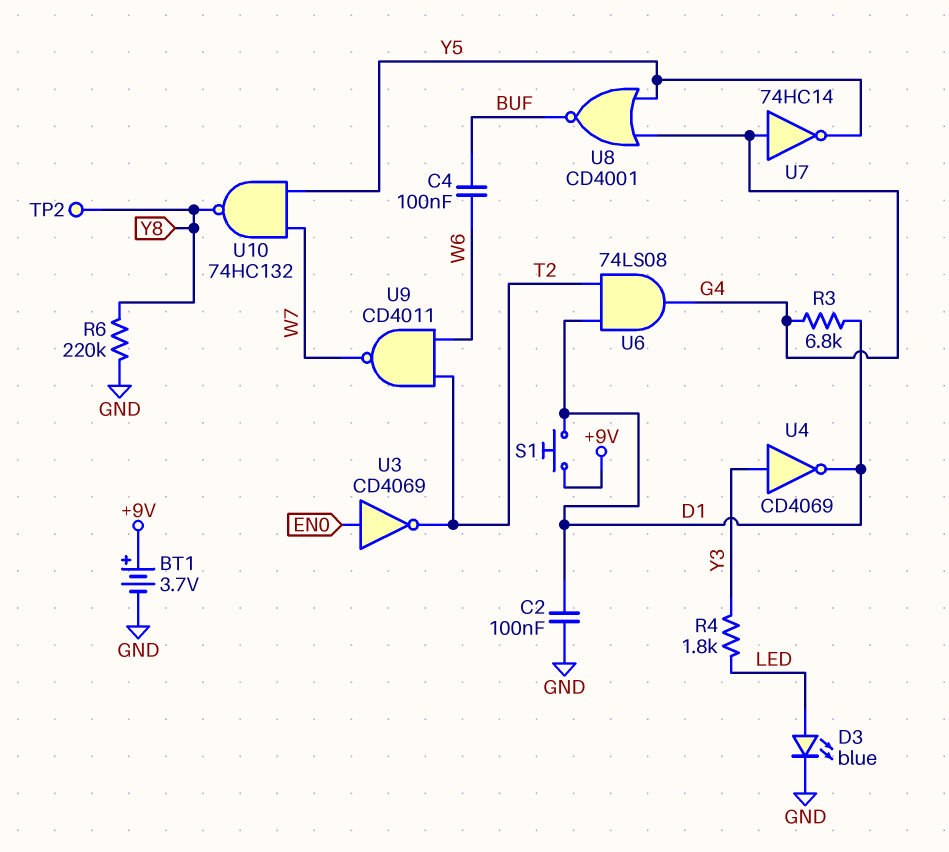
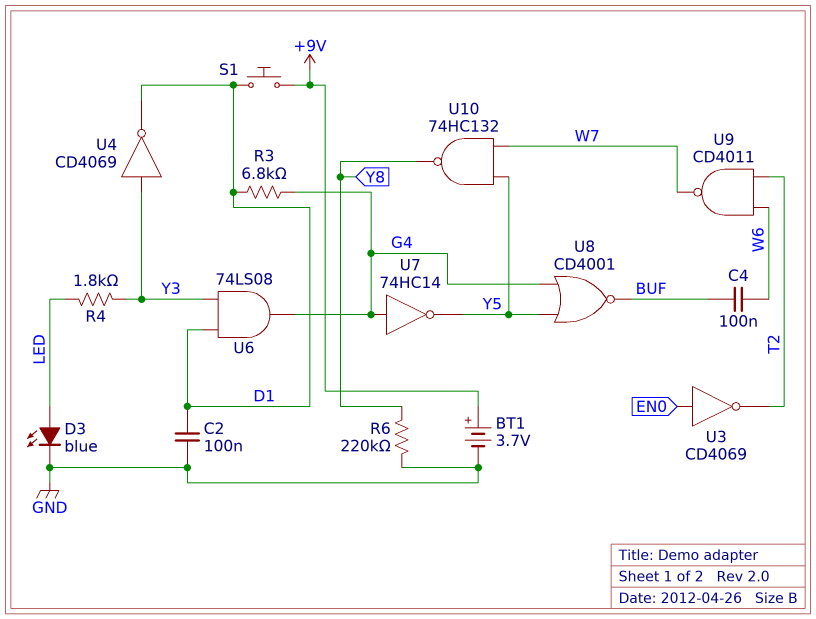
TP2: test point (Y8) -> none
U6: AND 74LS08 (in D1, in T2, out G4) -> AND 74LS08 (in D1, in Y3, out G4)

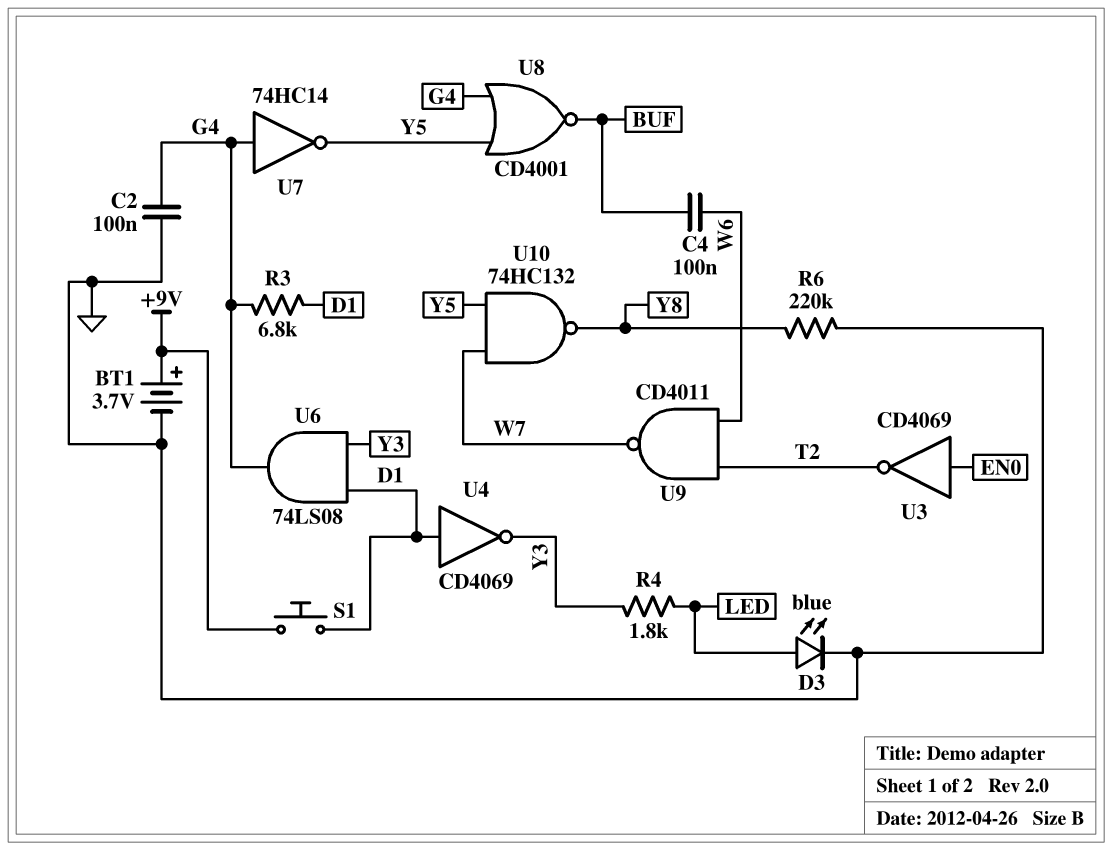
C2: 100nF (D1, GND) -> 100nF (G4, GND)
U4: NOT CD4069 (in Y3, out D1) -> NOT CD4069 (in D1, out Y3)

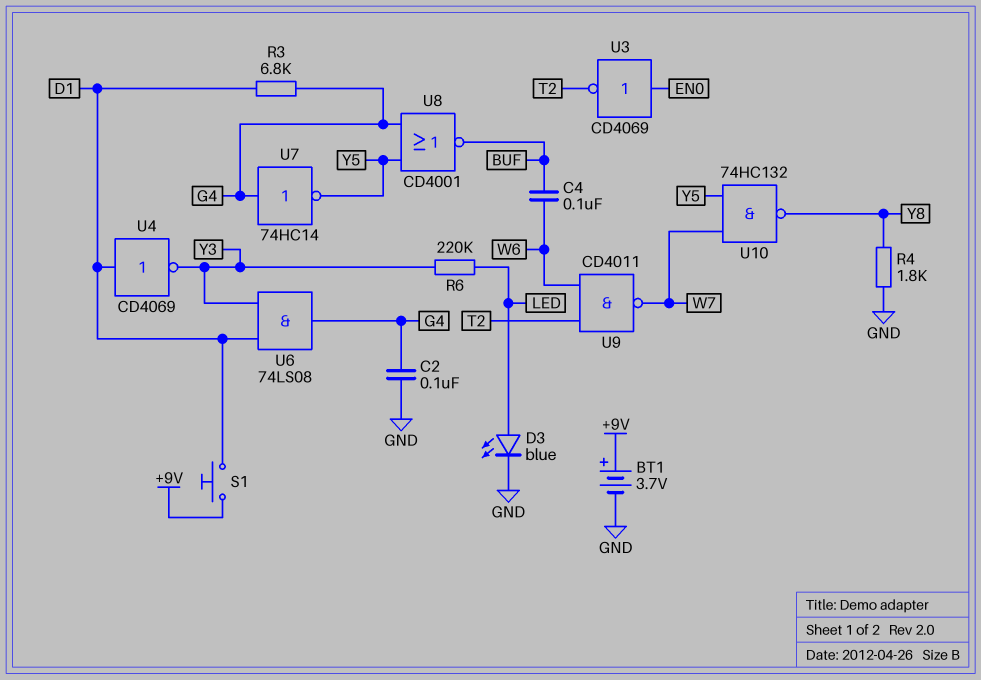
R4: 1.8k (LED, Y3) -> 1.8k (GND, Y8)
R6: 220k (GND, Y8) -> 220k (LED, Y3)

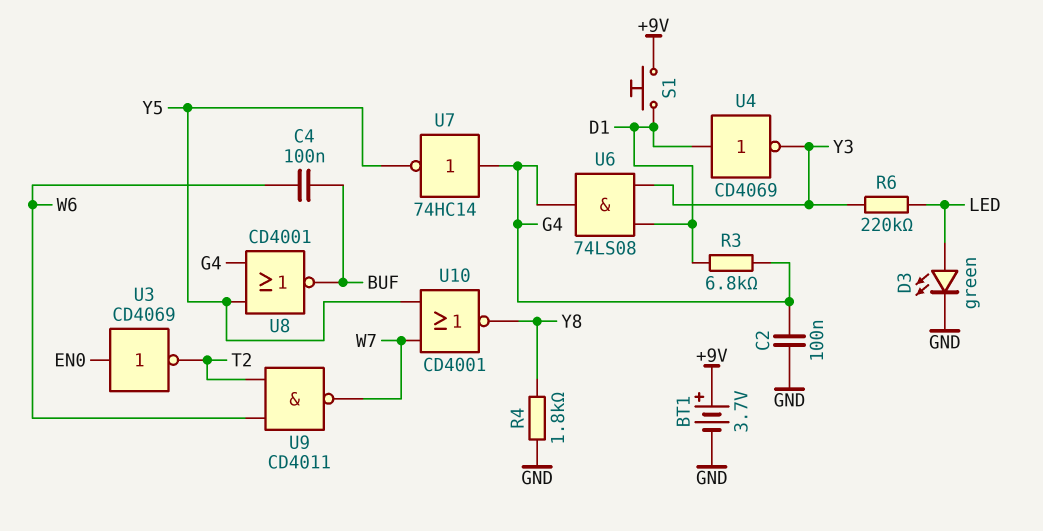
D3: LED blue (A LED, K GND) -> LED green (A LED, K GND)
U10: NAND 74HC132 (in W7, in Y5, out Y8) -> NOR CD4001 (in W7, in Y5, out Y8)

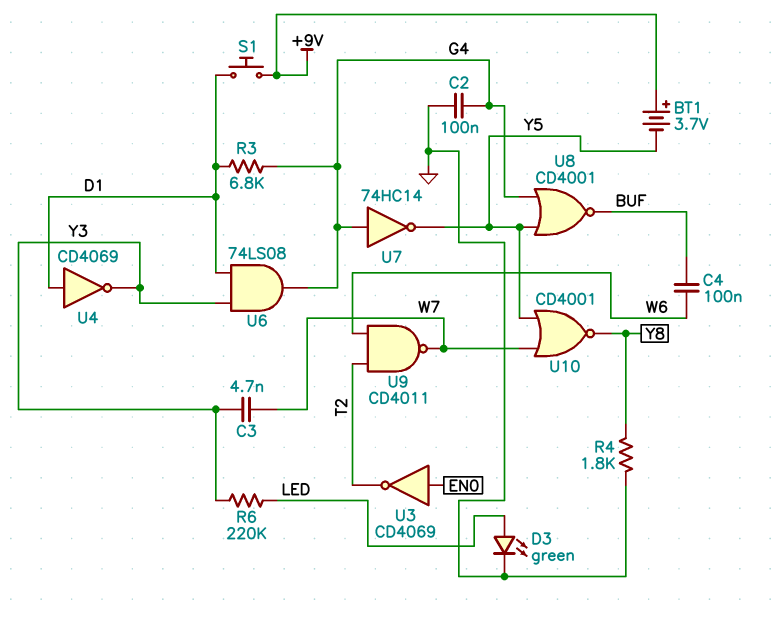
BT1: 3.7V (plus +9V, minus GND) -> 3.7V (plus +9V, minus Y5)
C3: none -> 4.7nF (W7, Y3)

